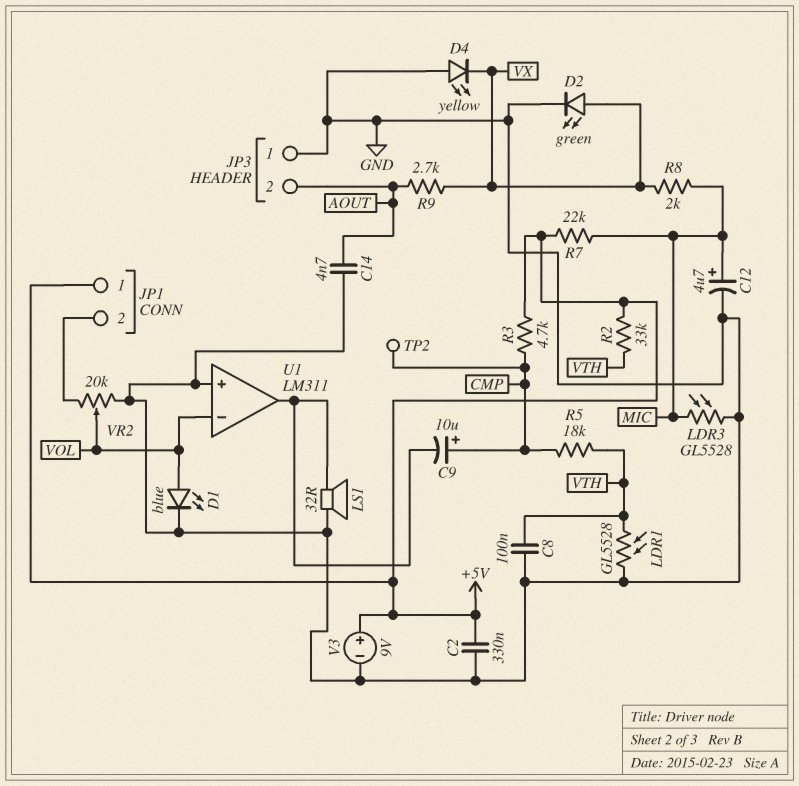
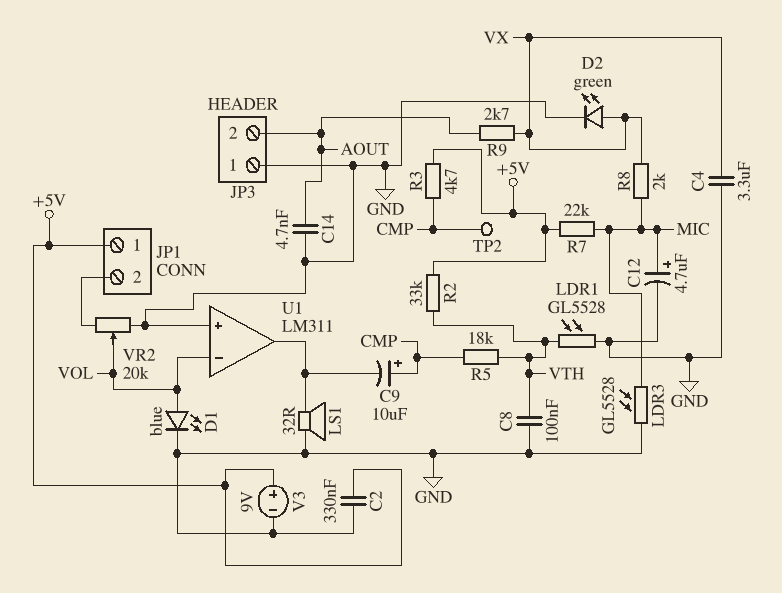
C4: none -> 3.3uF (GND, VX)
D4: LED yellow (A GND, K VX) -> none

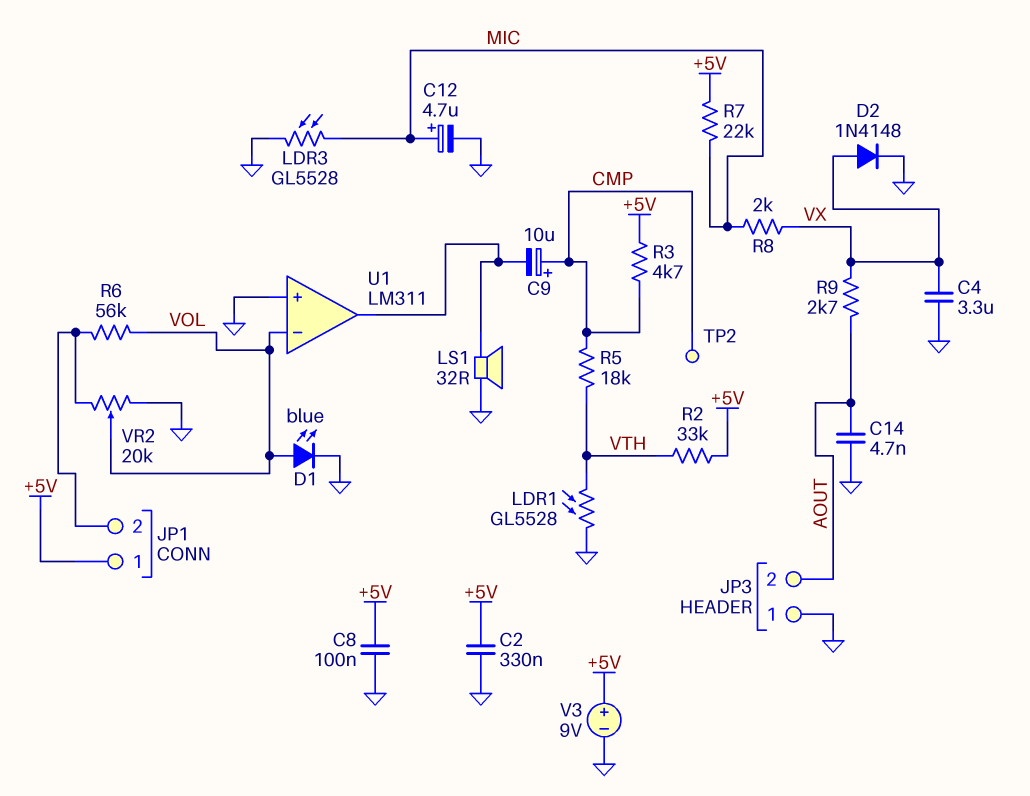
C8: 100nF (GND, VTH) -> 100nF (+5V, GND)
D2: LED green (A VX, K GND) -> diode 1N4148 (A VX, K GND)
R6: none -> 56k (JP1/2, VOL)

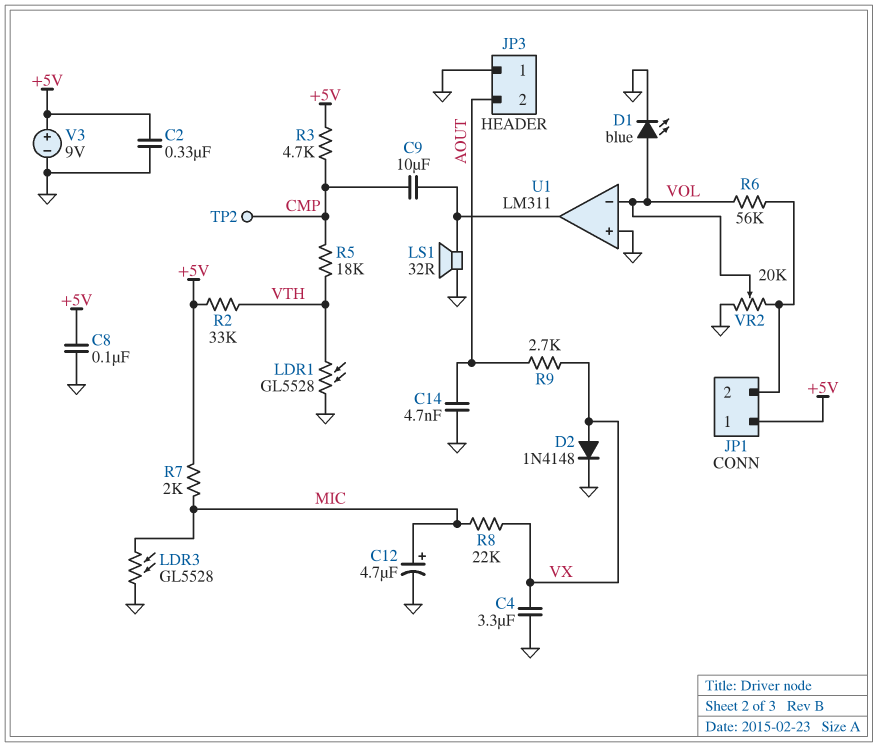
C9: 10uF (plus CMP, minus U1/out) -> 10uF (CMP, U1/out)
R7: 22k (+5V, MIC) -> 2k (+5V, MIC)
R8: 2k (MIC, VX) -> 22k (MIC, VX)

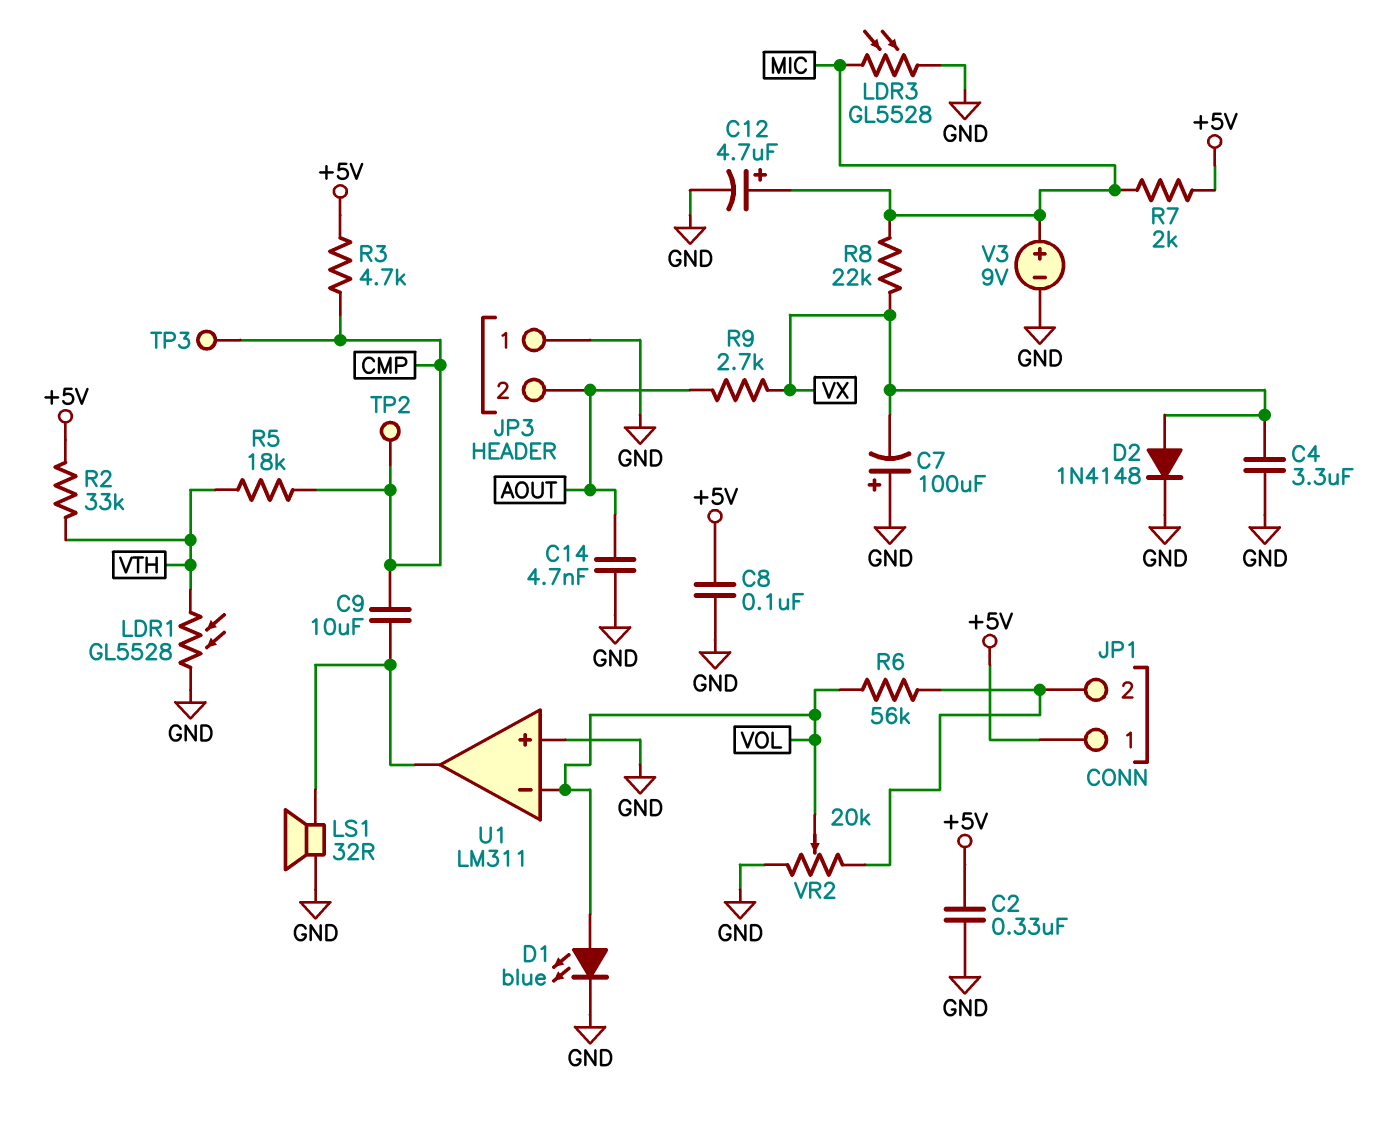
C7: none -> 100uF (plus GND, minus VX)
TP3: none -> test point (CMP)
V3: 9V (plus +5V, minus GND) -> 9V (plus MIC, minus GND)

